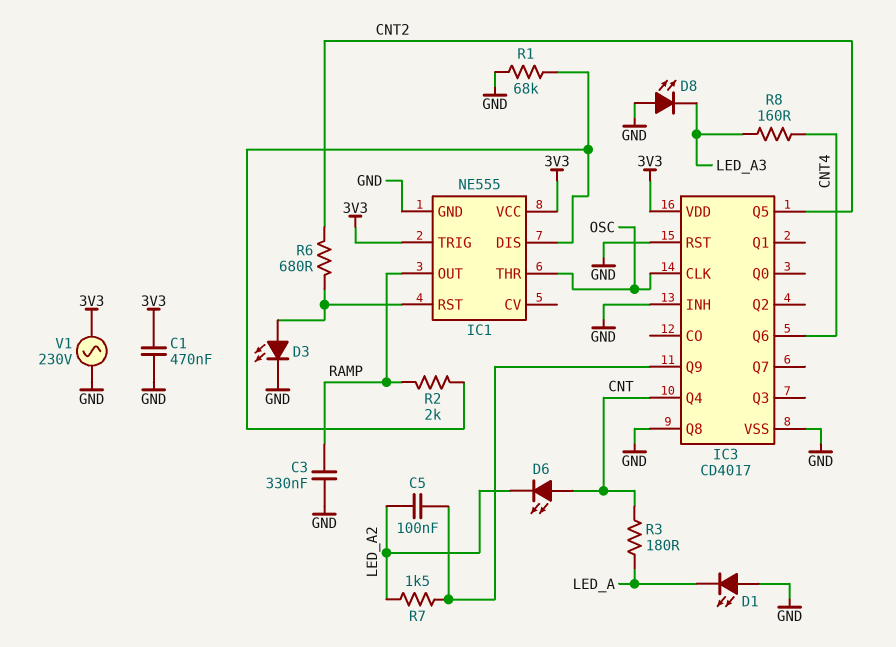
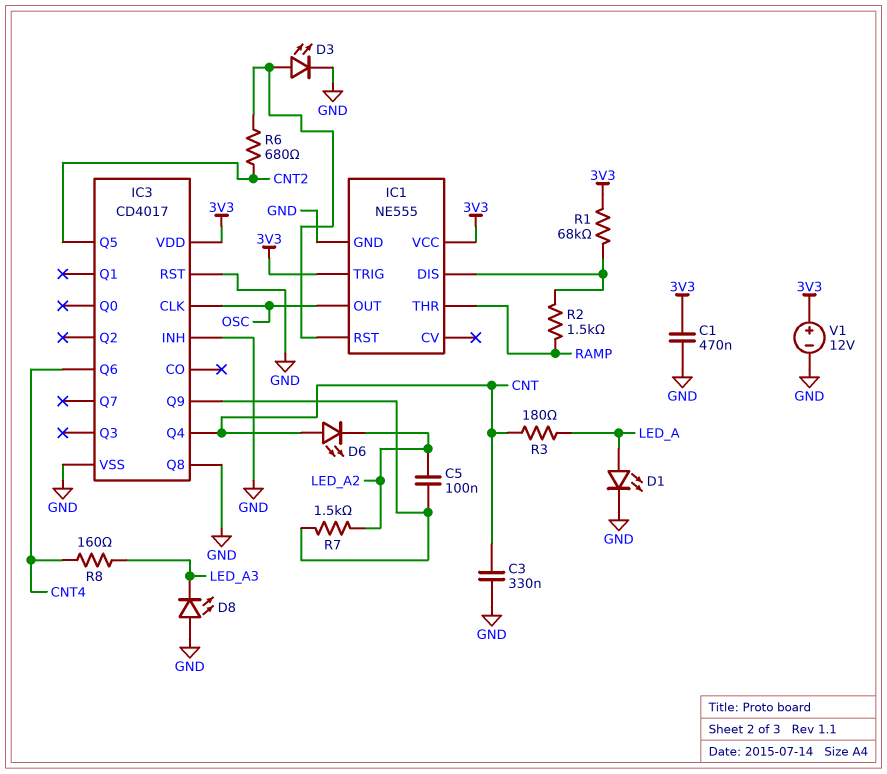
C3: 330nF (GND, RAMP) -> 330nF (CNT, GND)
D1: LED (A GND, K LED_A) -> LED (A LED_A, K GND)
IC1 pin OUT: RAMP -> OSC
IC1 pin THR: OSC -> RAMP
R1: 68k (GND, IC1/DIS) -> 68k (3V3, IC1/DIS)
R2: 2k (IC1/DIS, RAMP) -> 1.5k (IC1/DIS, RAMP)
V1: AC 230V (3V3, GND) -> 12V (plus 3V3, minus GND)

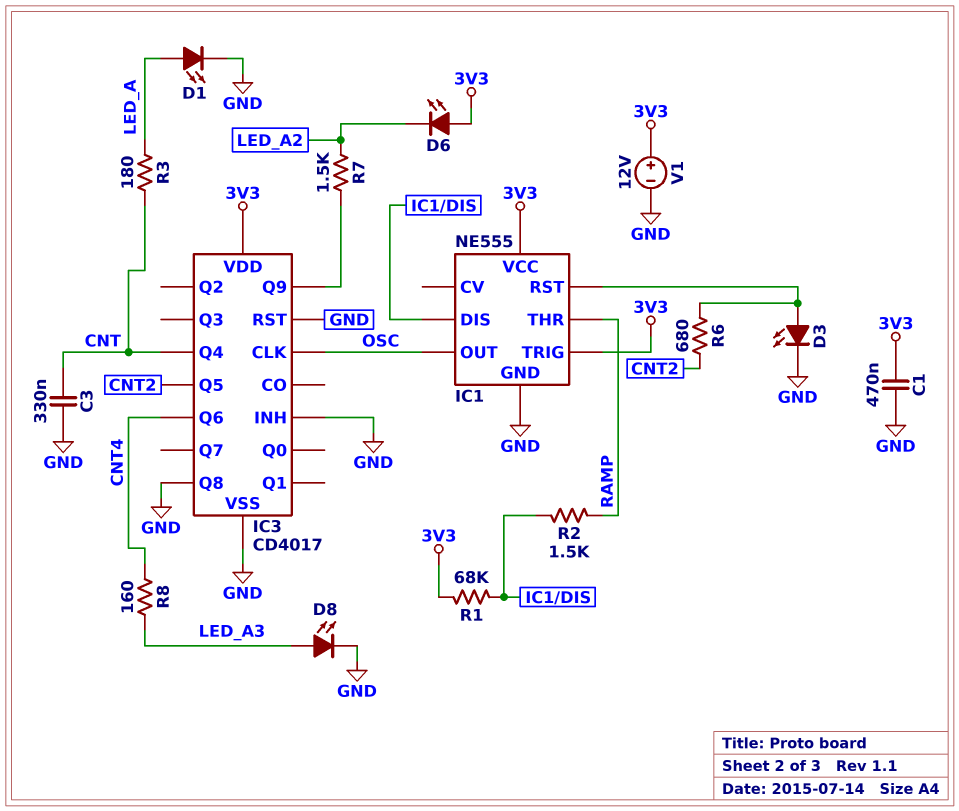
C5: 100nF (IC3/Q9, LED_A2) -> none
D6: LED (A CNT, K LED_A2) -> LED (A 3V3, K LED_A2)
D8: LED (A GND, K LED_A3) -> LED (A LED_A3, K GND)

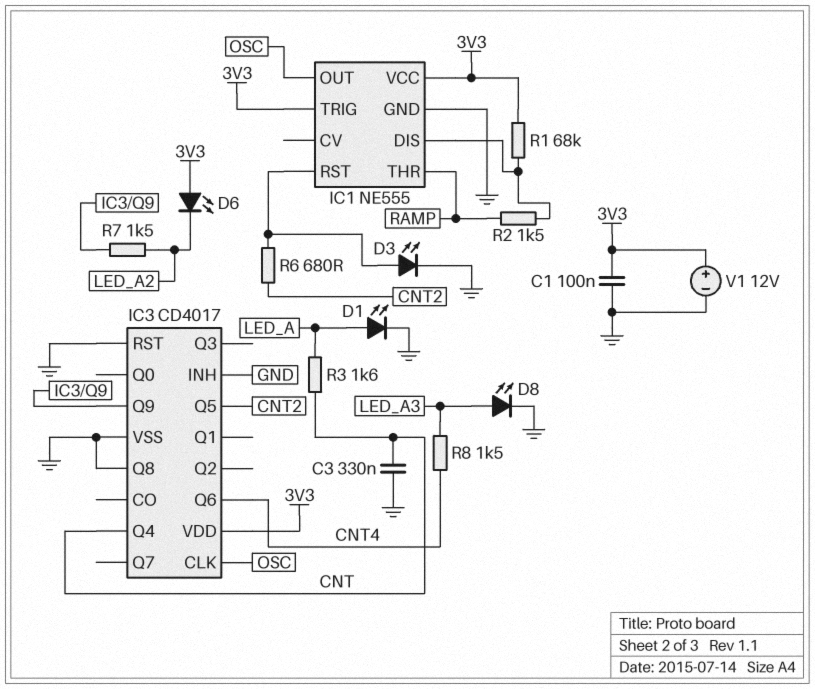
C1: 470nF (3V3, GND) -> 100nF (3V3, GND)
R3: 180 (CNT, LED_A) -> 1.6k (CNT, LED_A)
R8: 160 (CNT4, LED_A3) -> 1.5k (CNT4, LED_A3)

